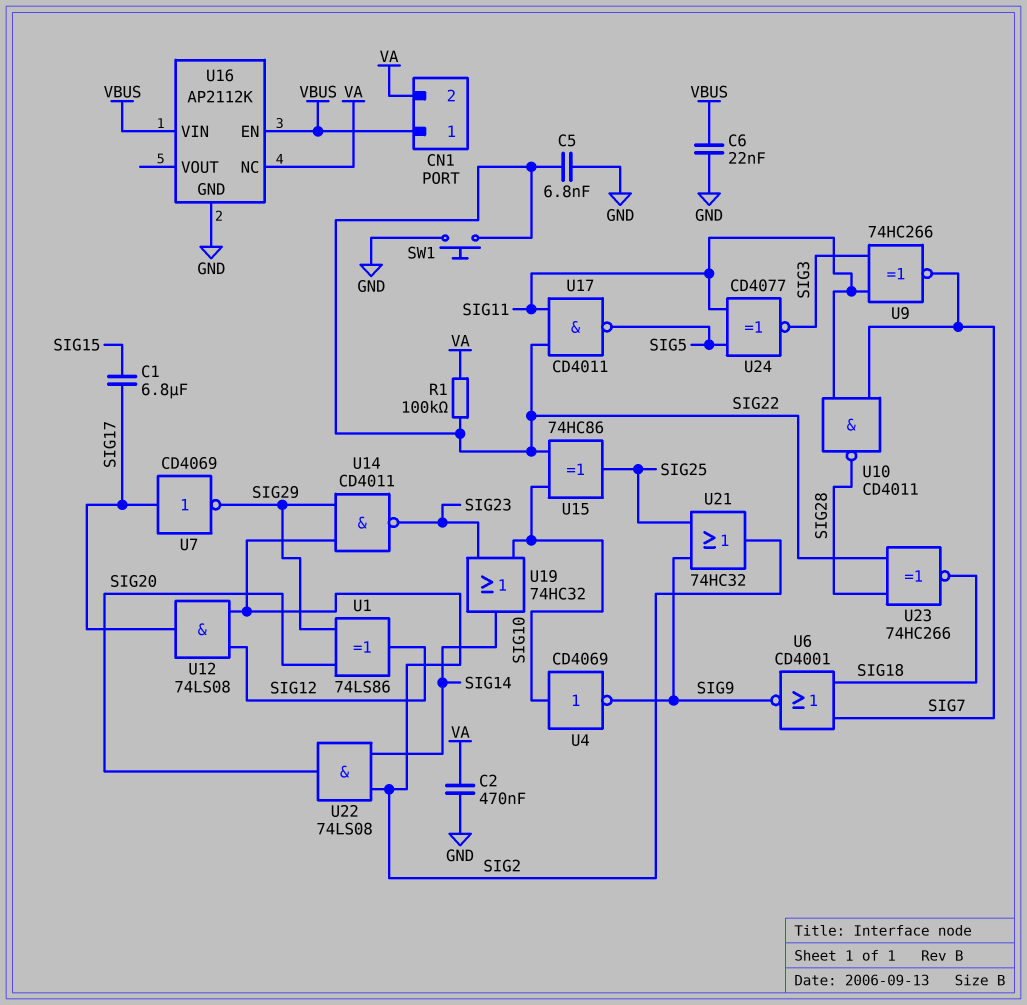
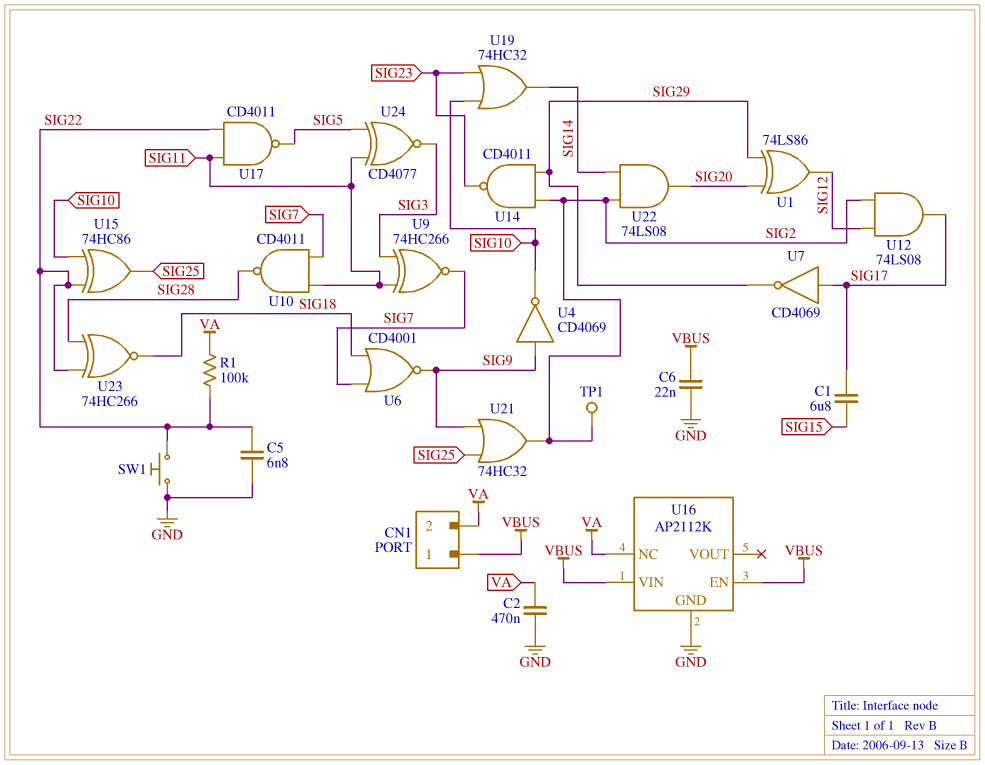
TP1: none -> test point (SIG2)
U4: NOT CD4069 (in SIG10, out SIG9) -> NOT CD4069 (in SIG9, out SIG10)

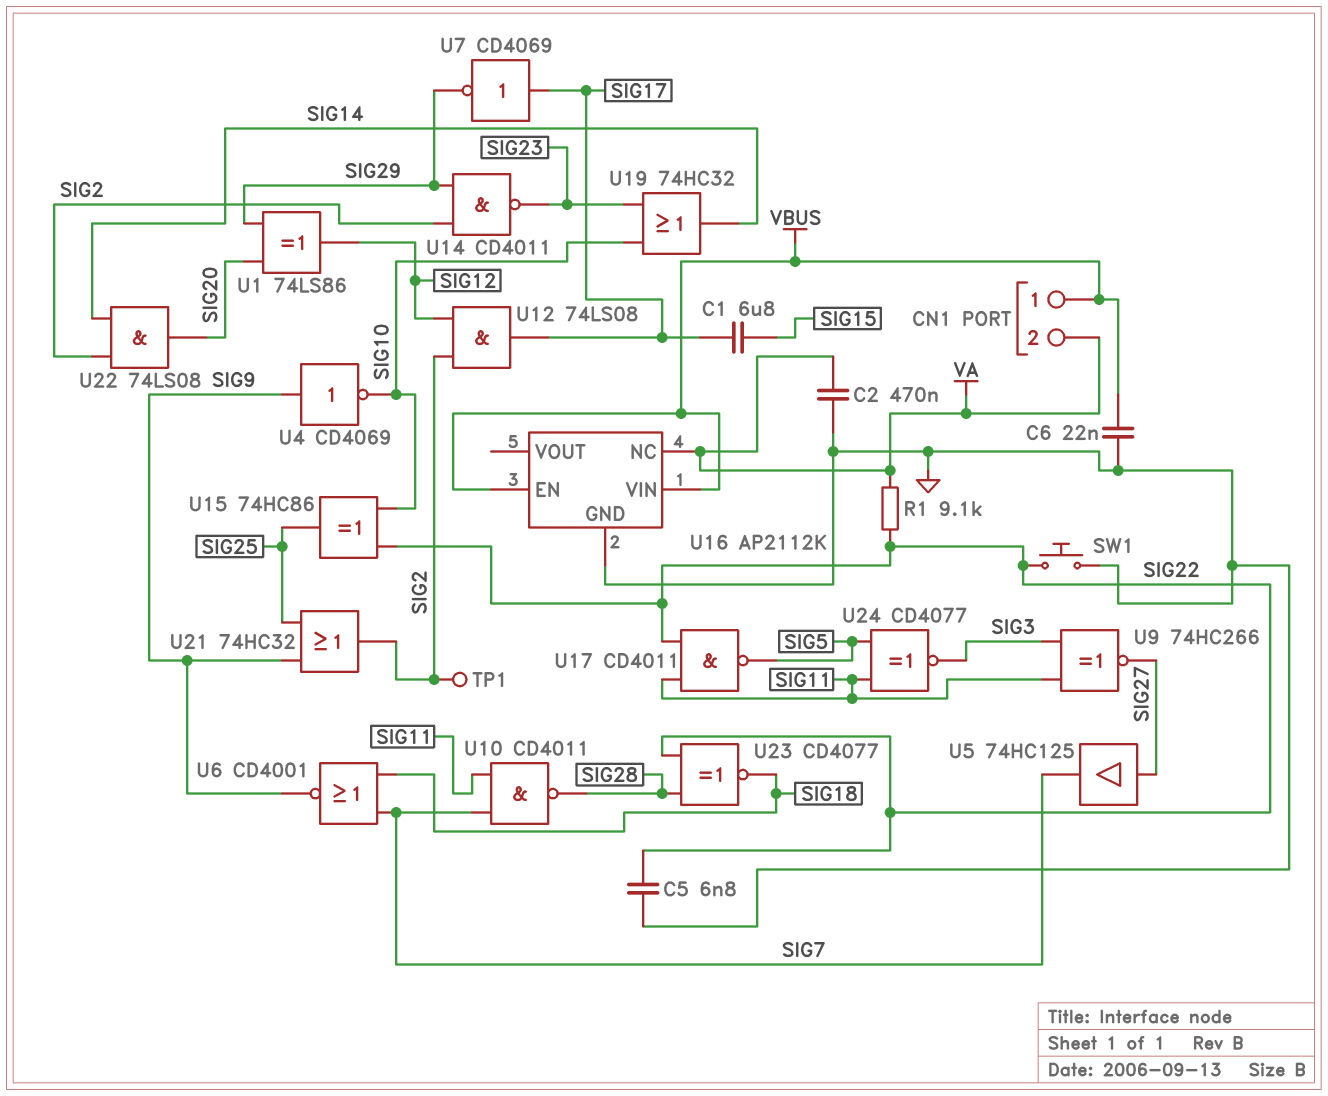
R1: 100k (SIG22, VA) -> 9.1k (SIG22, VA)
U5: none -> buffer 74HC125 (in SIG27, out SIG7)
U9: XNOR 74HC266 (in SIG3, in SIG11, out SIG7) -> XNOR 74HC266 (in SIG3, in SIG11, out SIG27)
U23: XNOR 74HC266 (in SIG22, in SIG28, out SIG18) -> XNOR CD4077 (in SIG22, in SIG28, out SIG18)

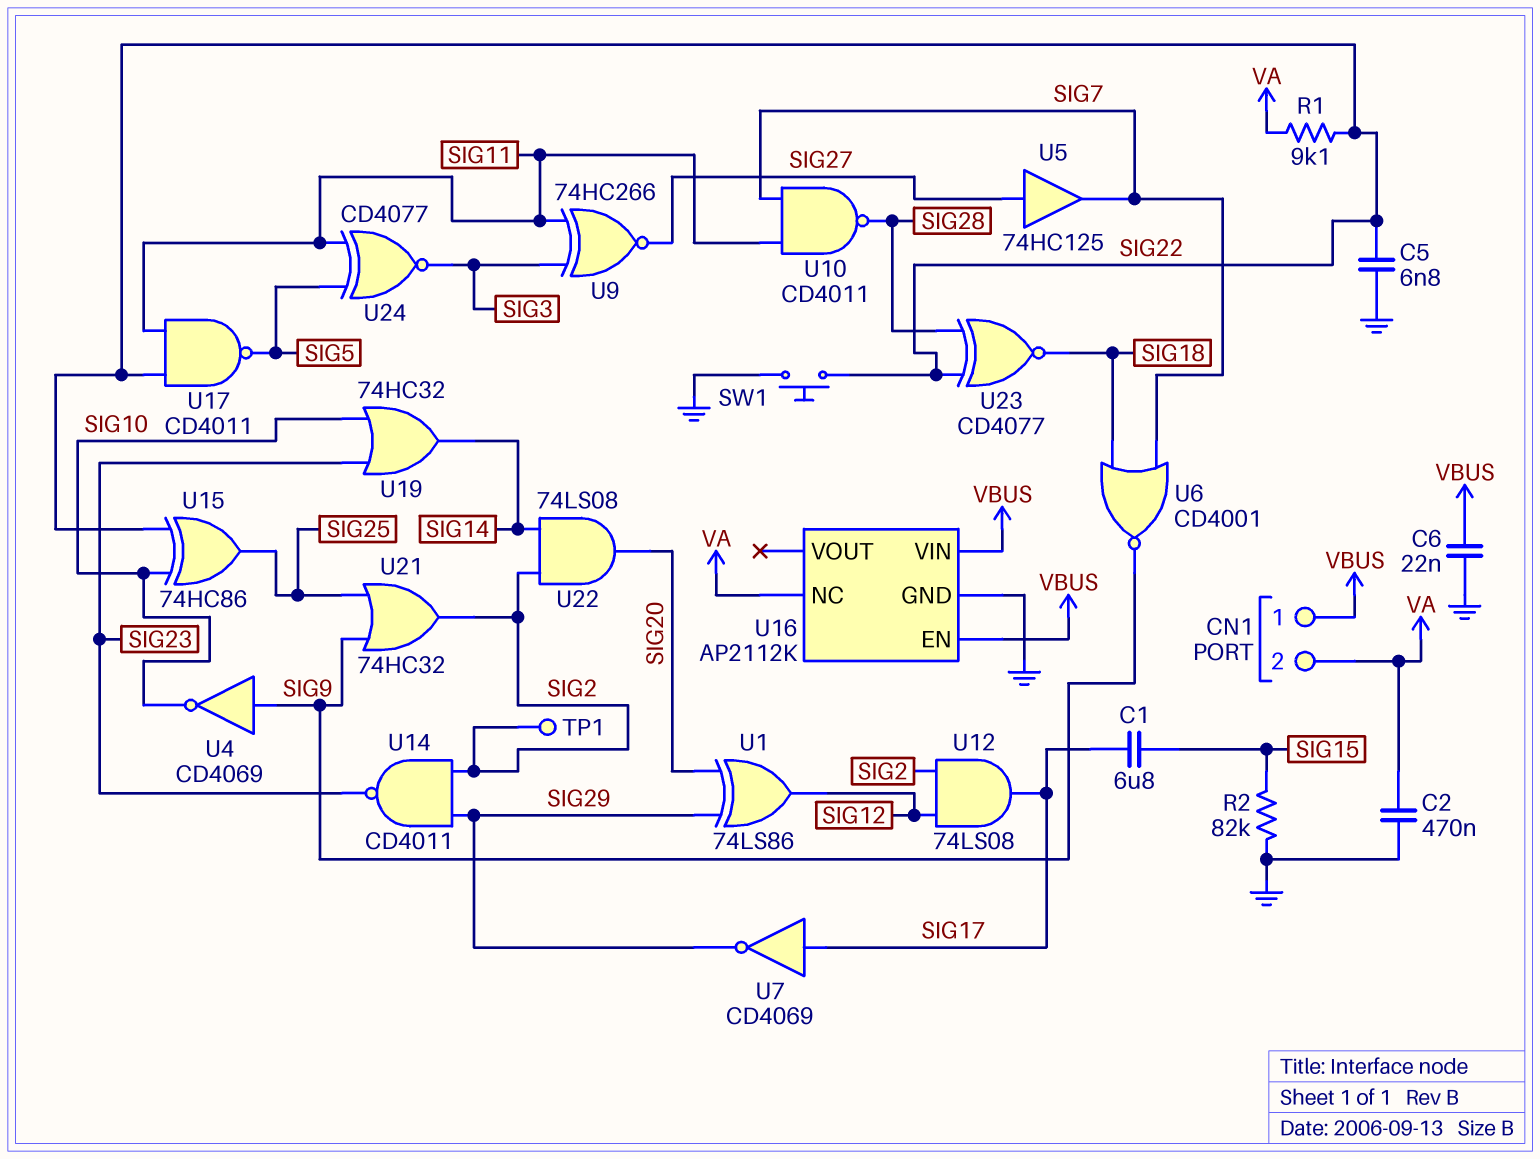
R2: none -> 82k (GND, SIG15)

